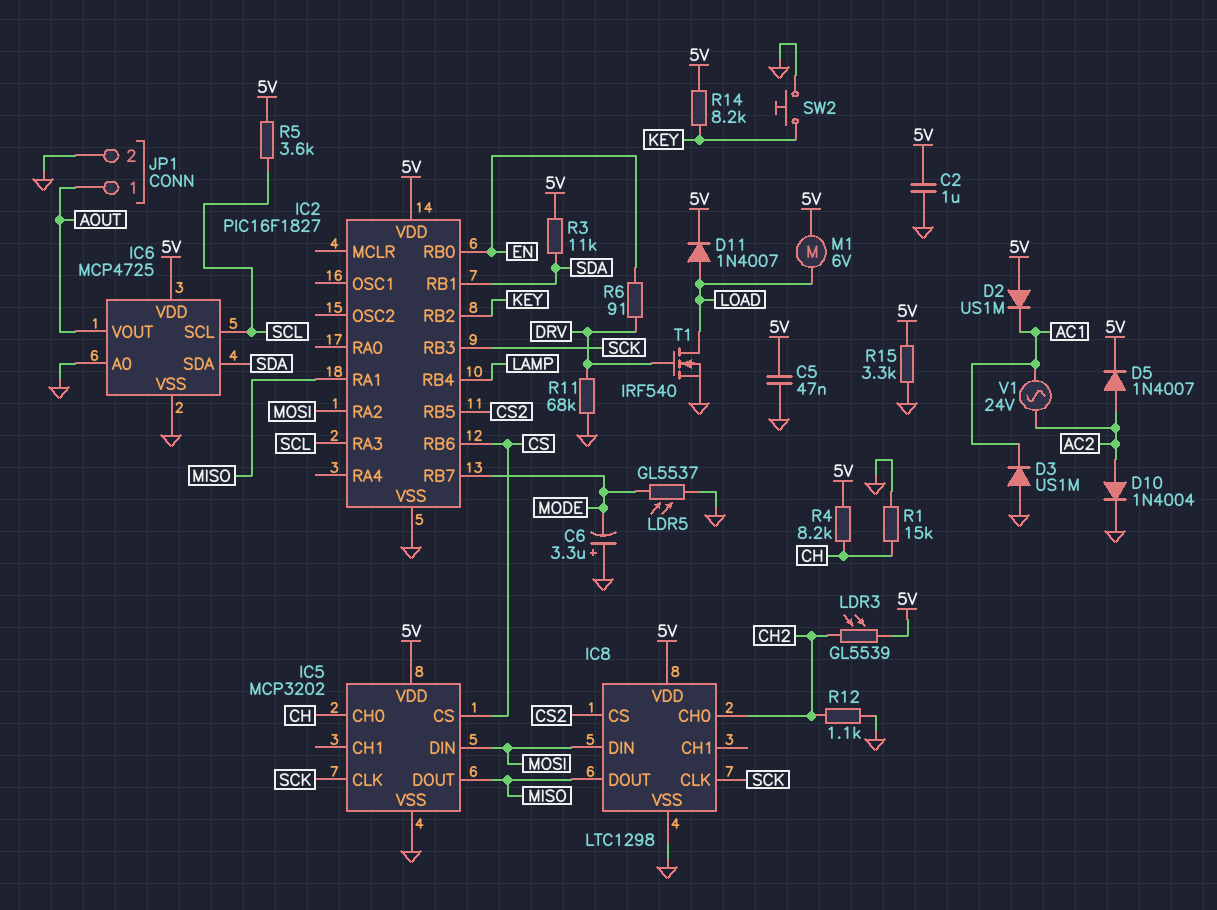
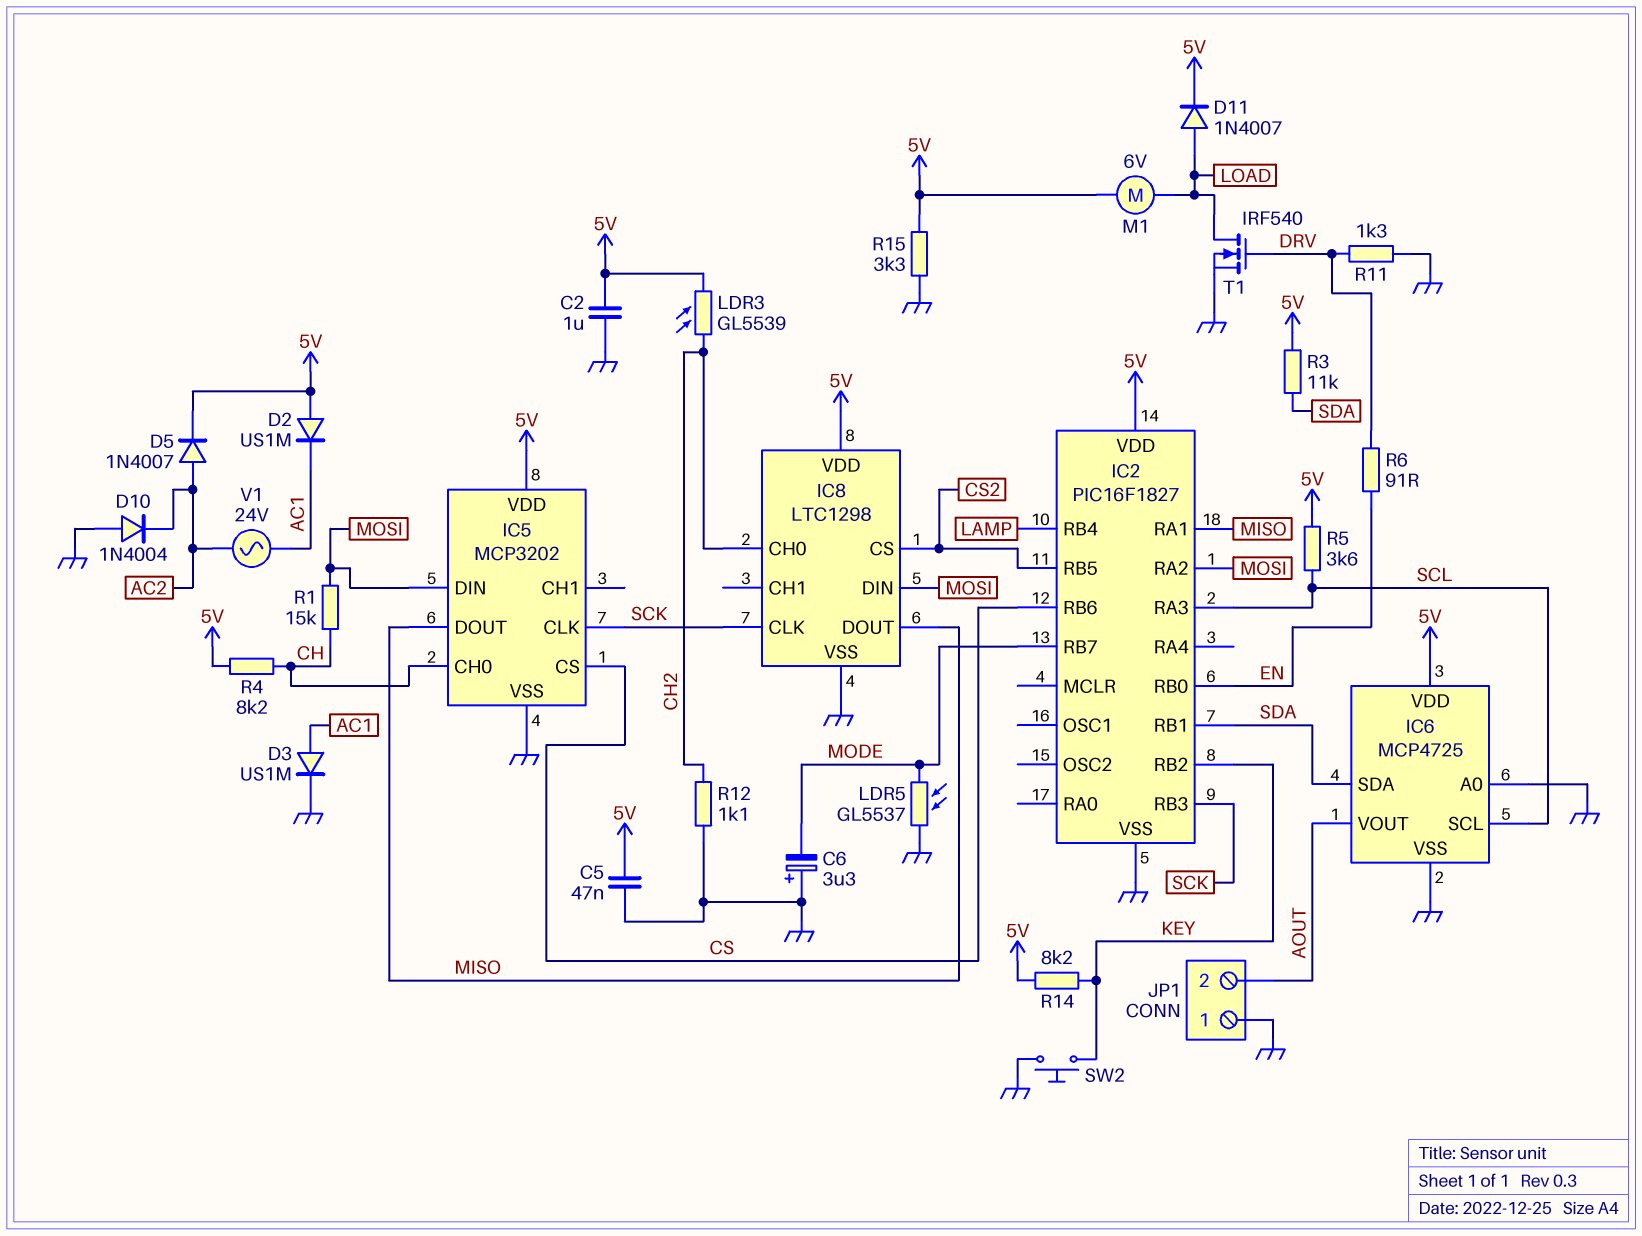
D3: diode US1M (A GND, K AC1) -> diode US1M (A AC1, K GND)
D10: diode 1N4004 (A AC2, K GND) -> diode 1N4004 (A GND, K AC2)
JP1 pin 1: AOUT -> GND
JP1 pin 2: GND -> AOUT
R1: 15k (CH, GND) -> 15k (CH, MOSI)
R11: 68k (DRV, GND) -> 1.3k (DRV, GND)

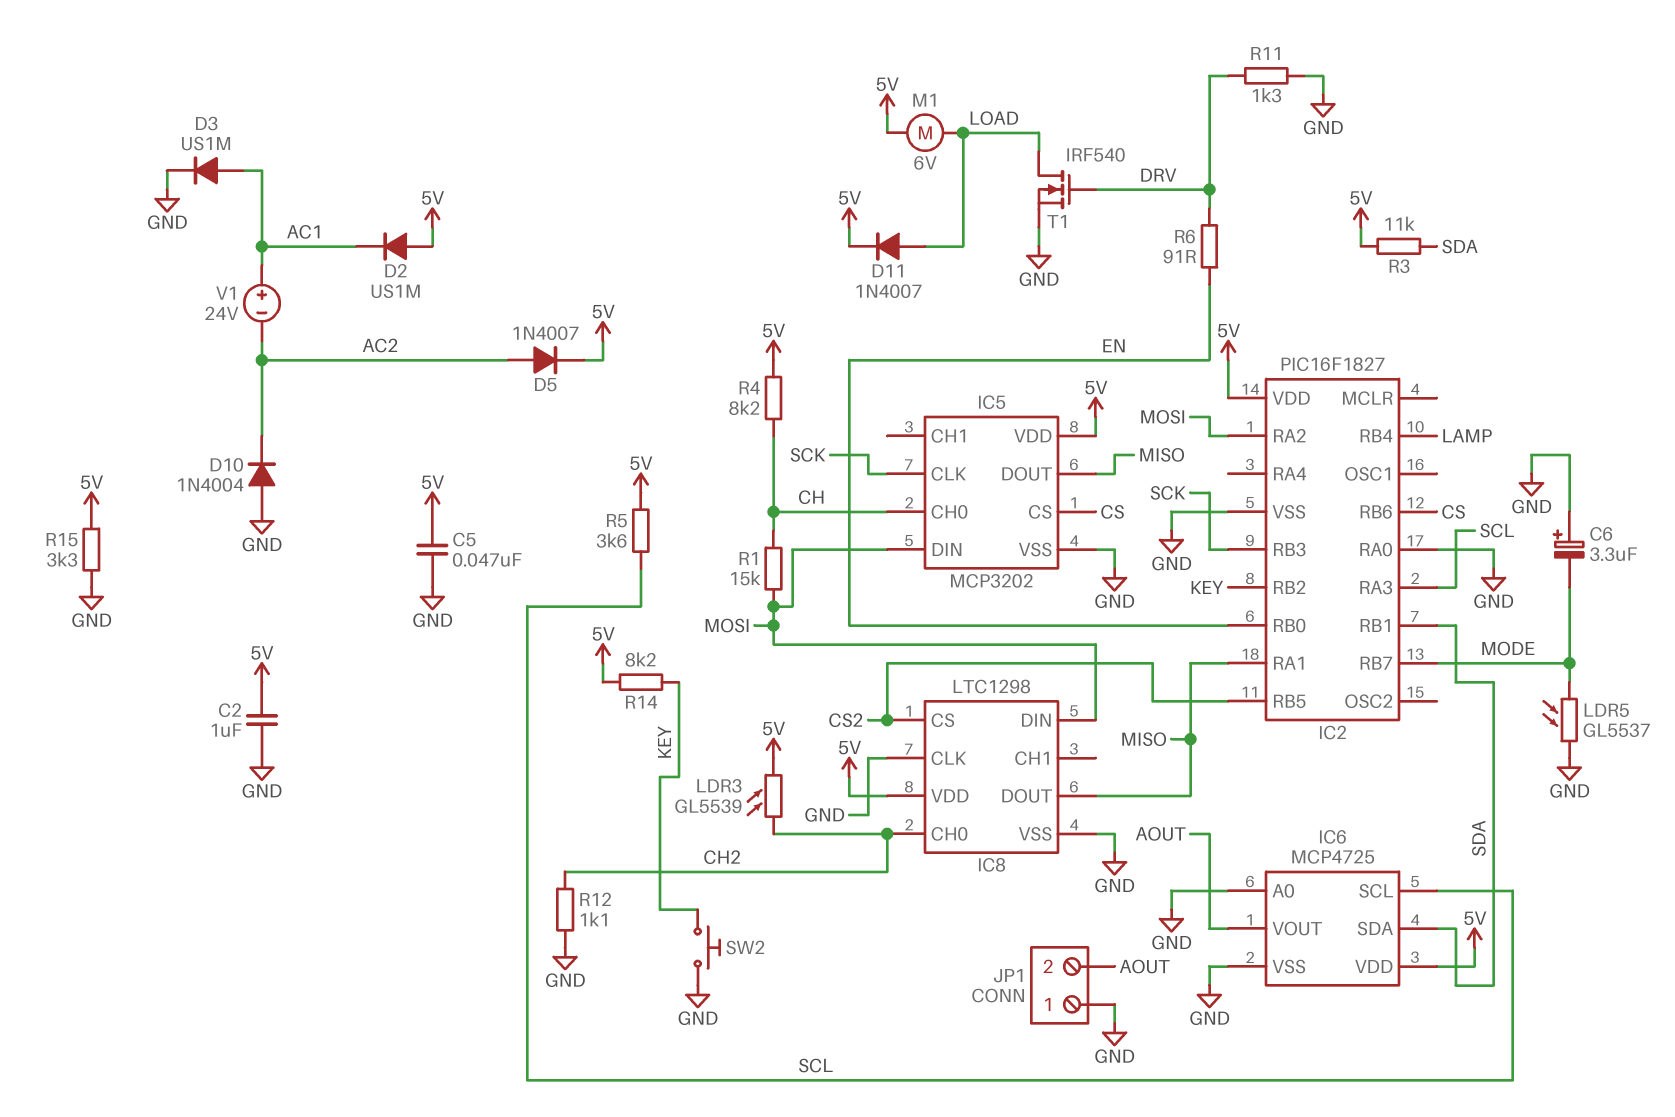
IC2 pin RA0: none -> GND
IC8 pin CLK: SCK -> GND
V1: AC 24V (AC1, AC2) -> 24V (plus AC1, minus AC2)

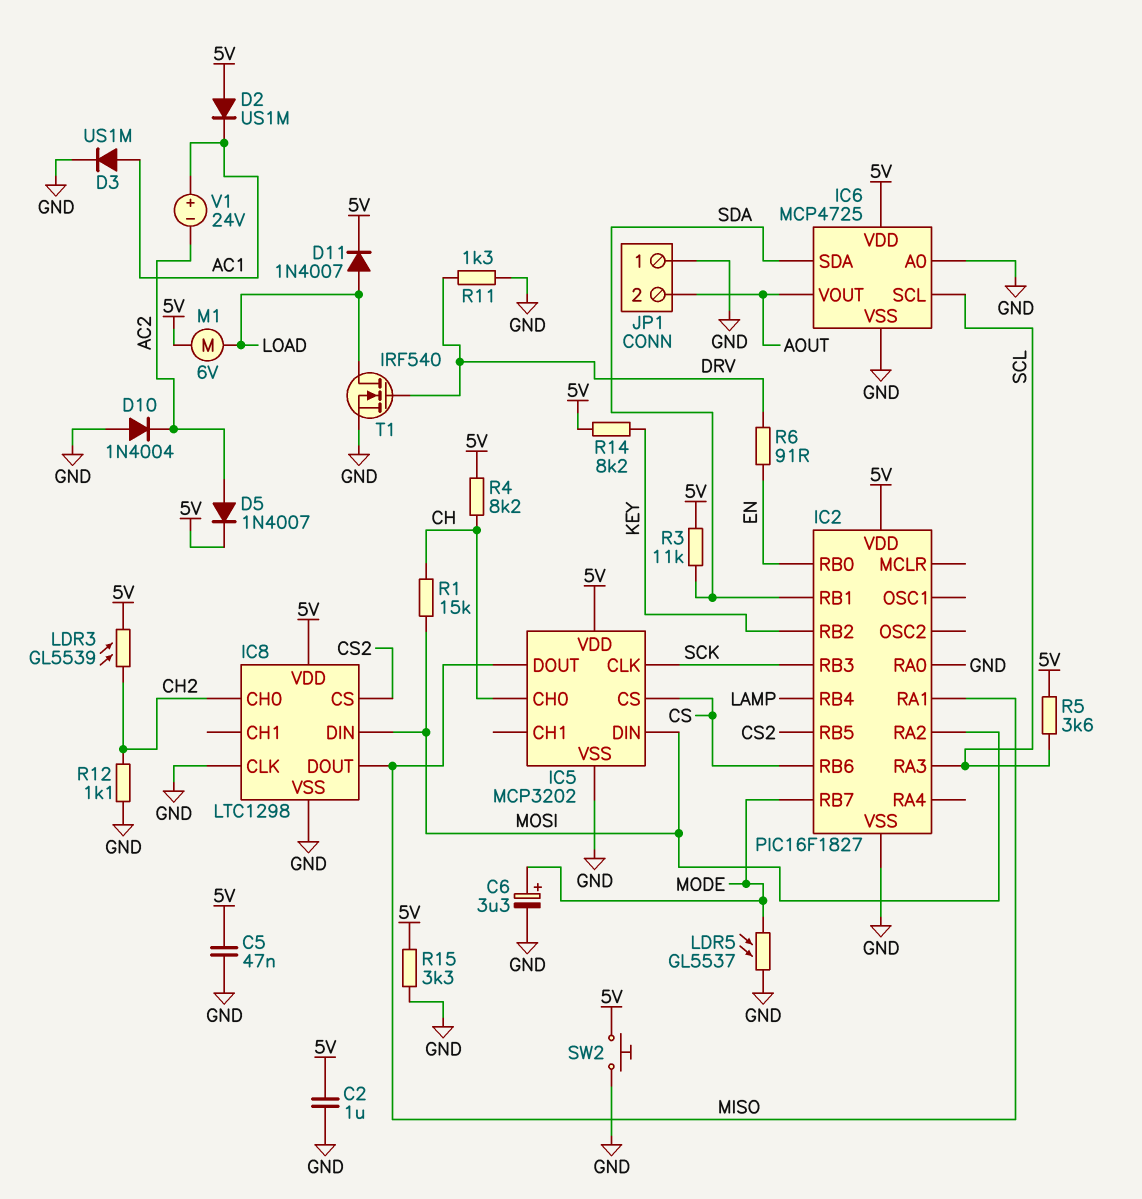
C6: 3.3uF (plus GND, minus MODE) -> 3.3uF (plus MODE, minus GND)
SW2: button (GND, KEY) -> button (5V, GND)

